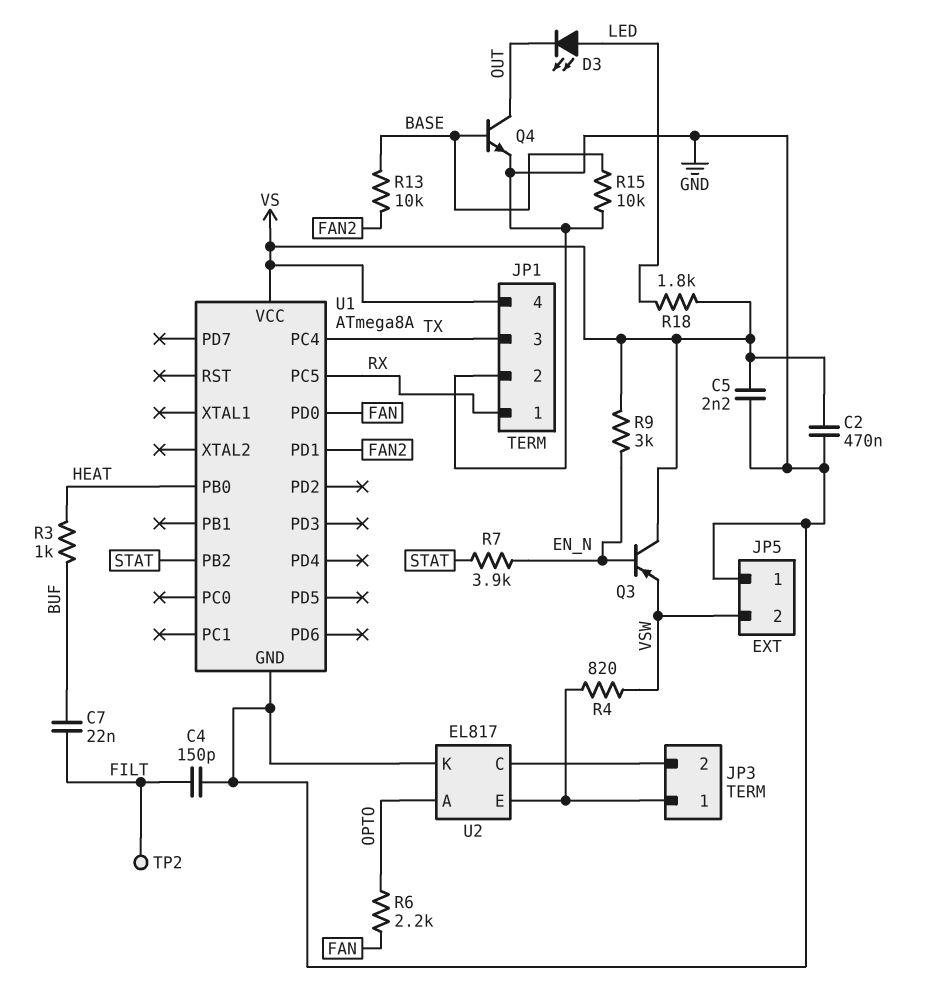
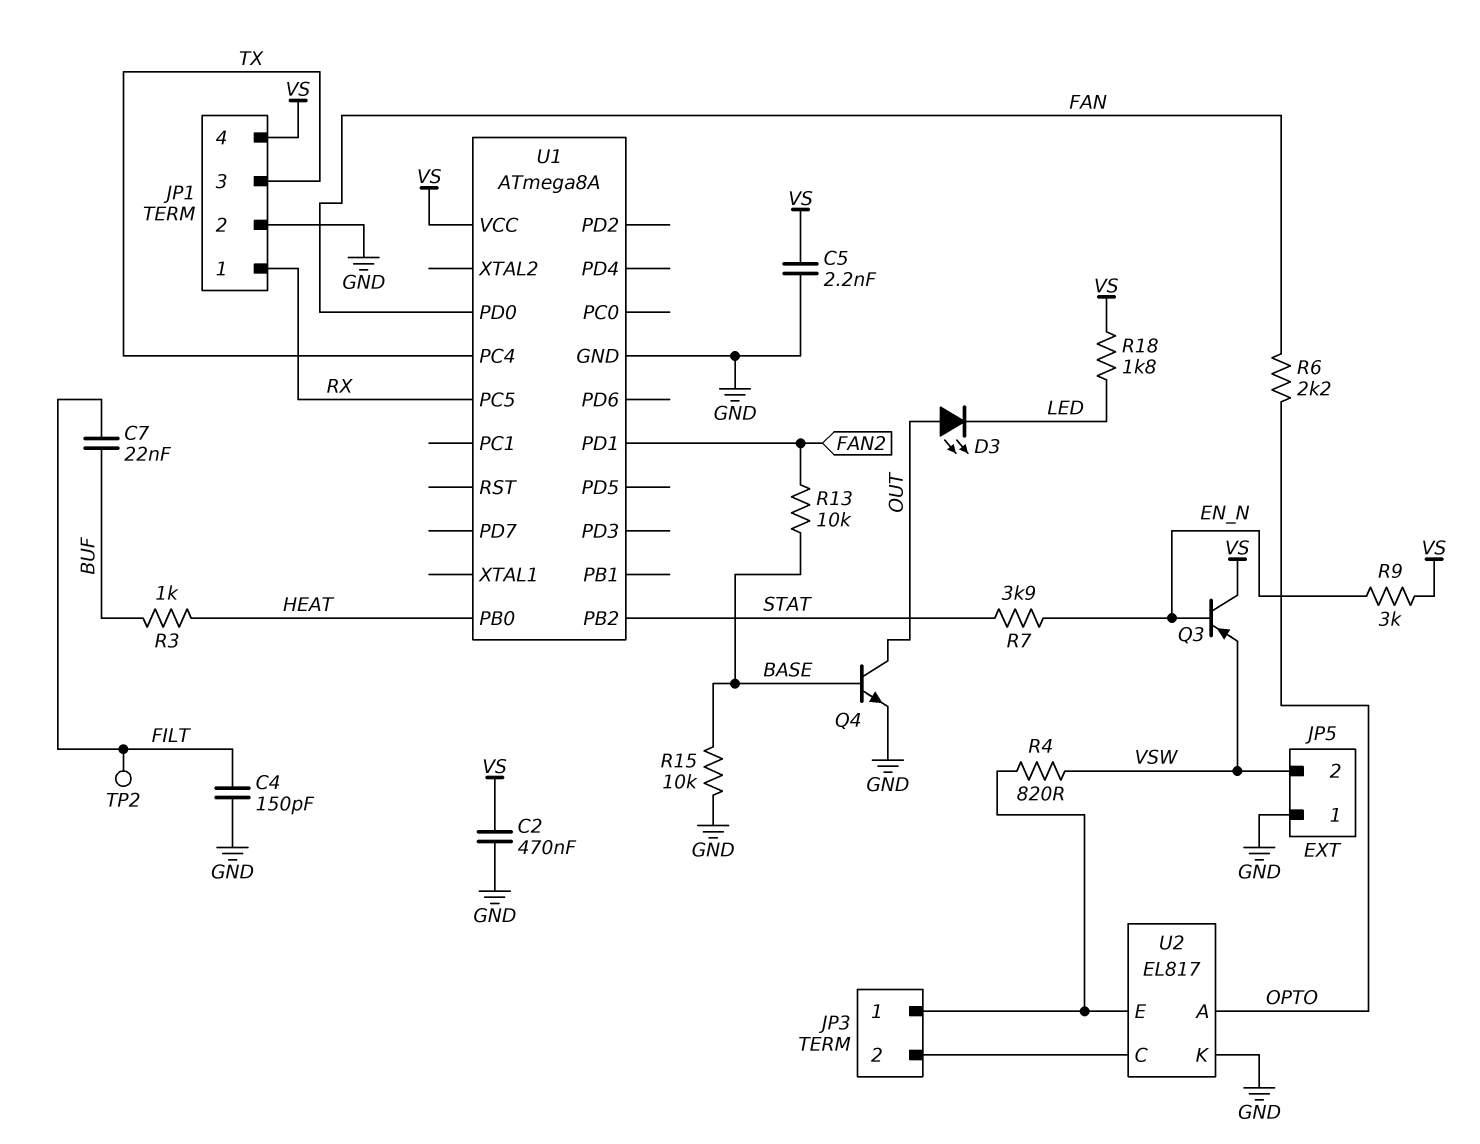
D3: LED (A LED, K OUT) -> LED (A OUT, K LED)

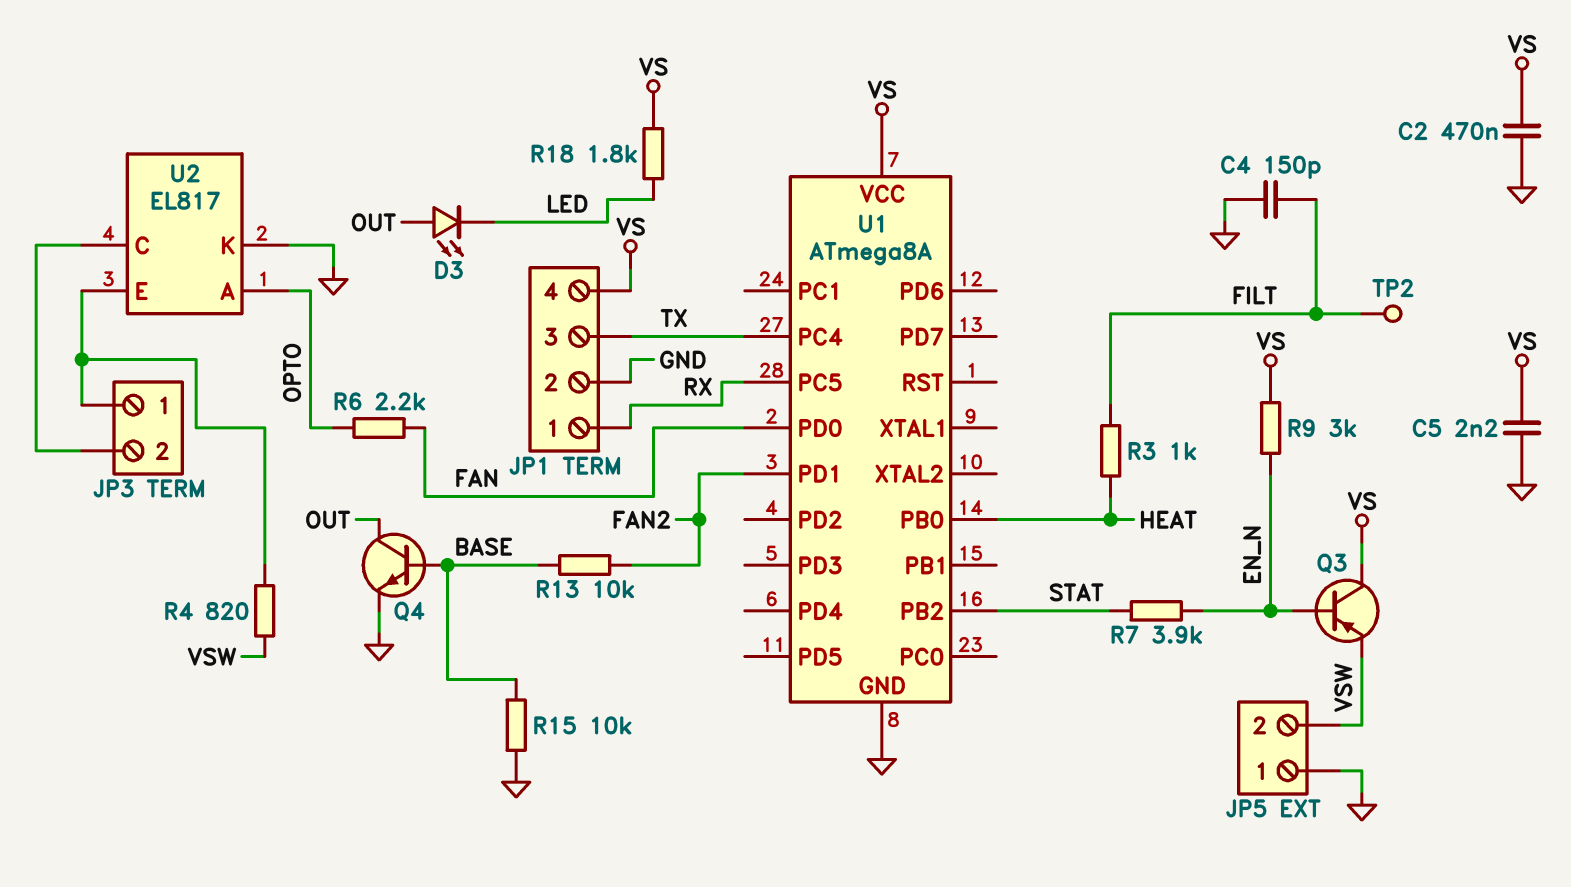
C7: 22nF (BUF, FILT) -> none
R3: 1k (BUF, HEAT) -> 1k (FILT, HEAT)

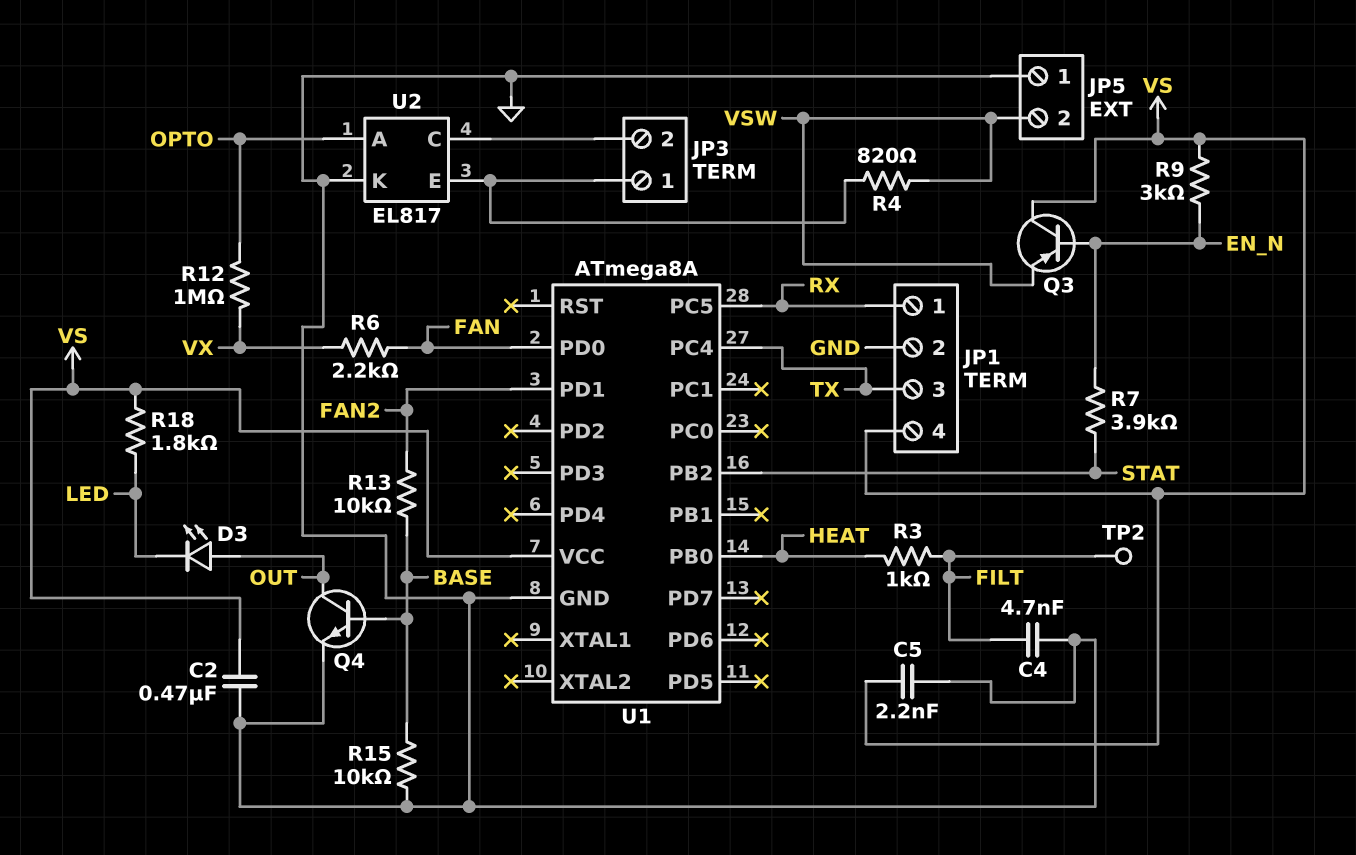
C4: 150pF (FILT, GND) -> 4.7nF (FILT, GND)
R6: 2.2k (FAN, OPTO) -> 2.2k (FAN, VX)
R12: none -> 1M (OPTO, VX)

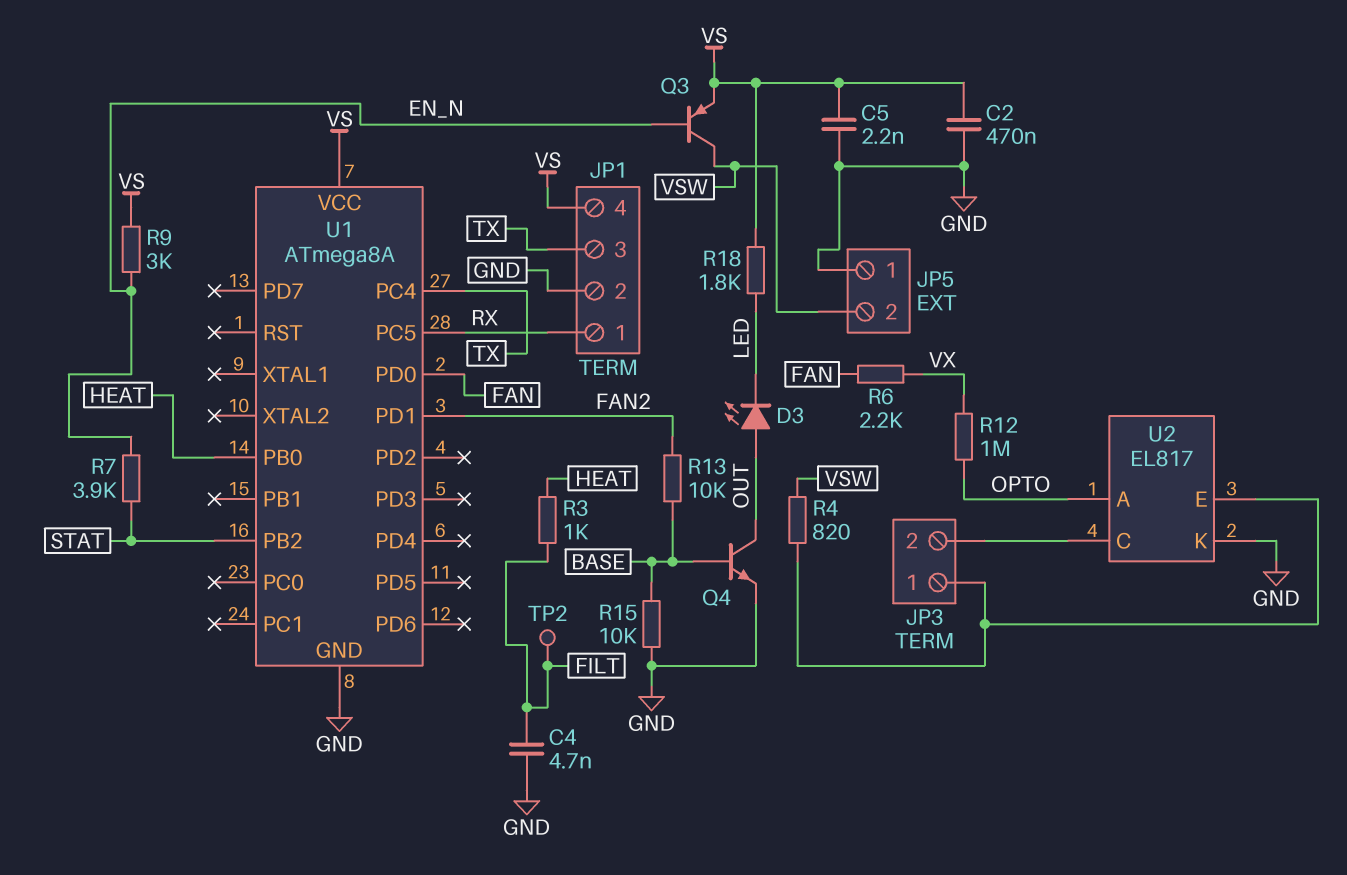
Q3: PNP (B EN_N, C VS, E VSW) -> PNP (B EN_N, C VSW, E VS)

